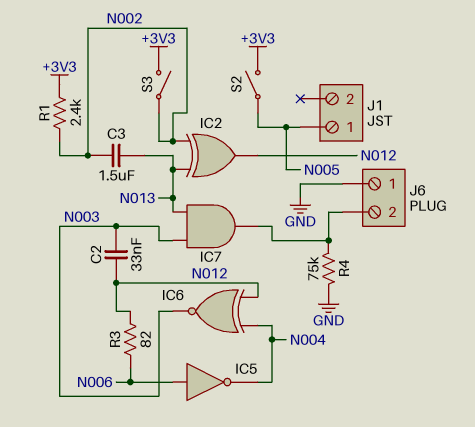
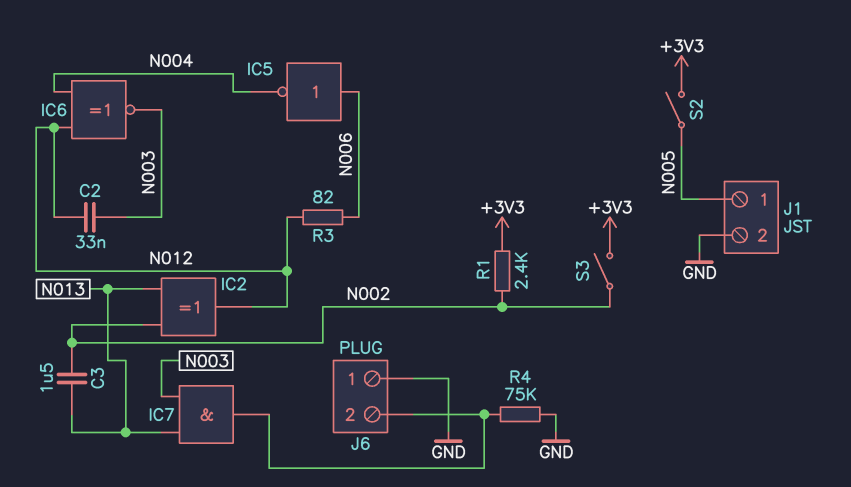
J1 pin 2: none -> GND

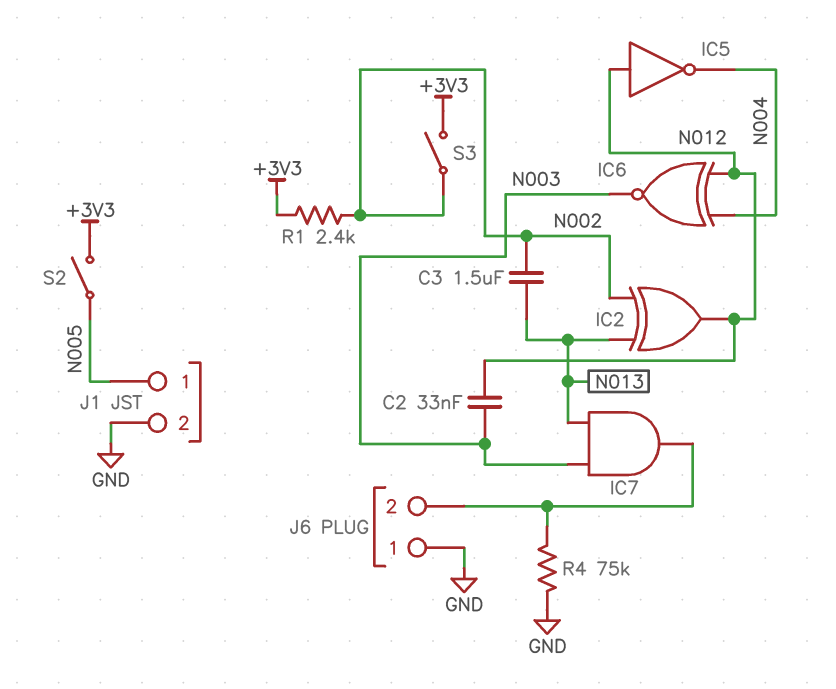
IC5: NOT (in N006, out N004) -> NOT (in N012, out N004)
R3: 82 (N006, N012) -> none

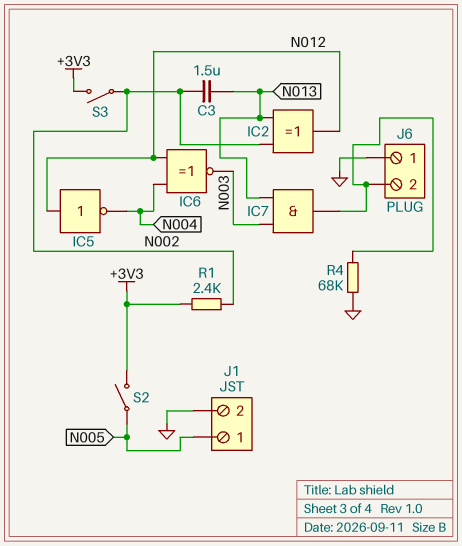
C2: 33nF (N003, N012) -> none
R4: 75k (GND, J6/2) -> 68k (GND, J6/2)

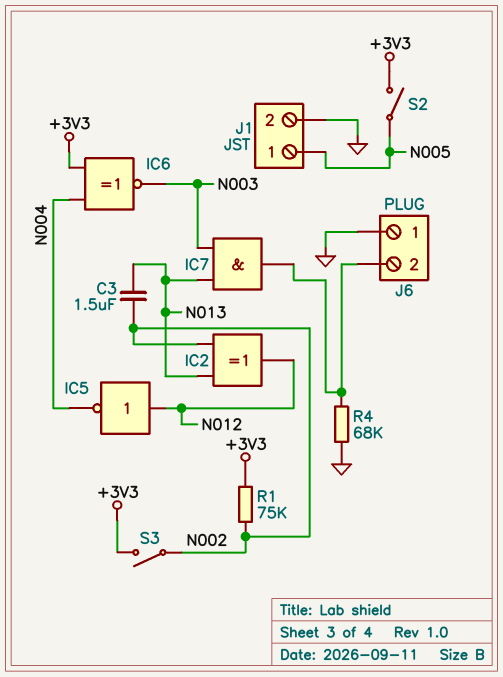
IC6: XNOR (in N004, in N012, out N003) -> XNOR (in +3V3, in N004, out N003)
R1: 2.4k (+3V3, N002) -> 75k (+3V3, N002)

